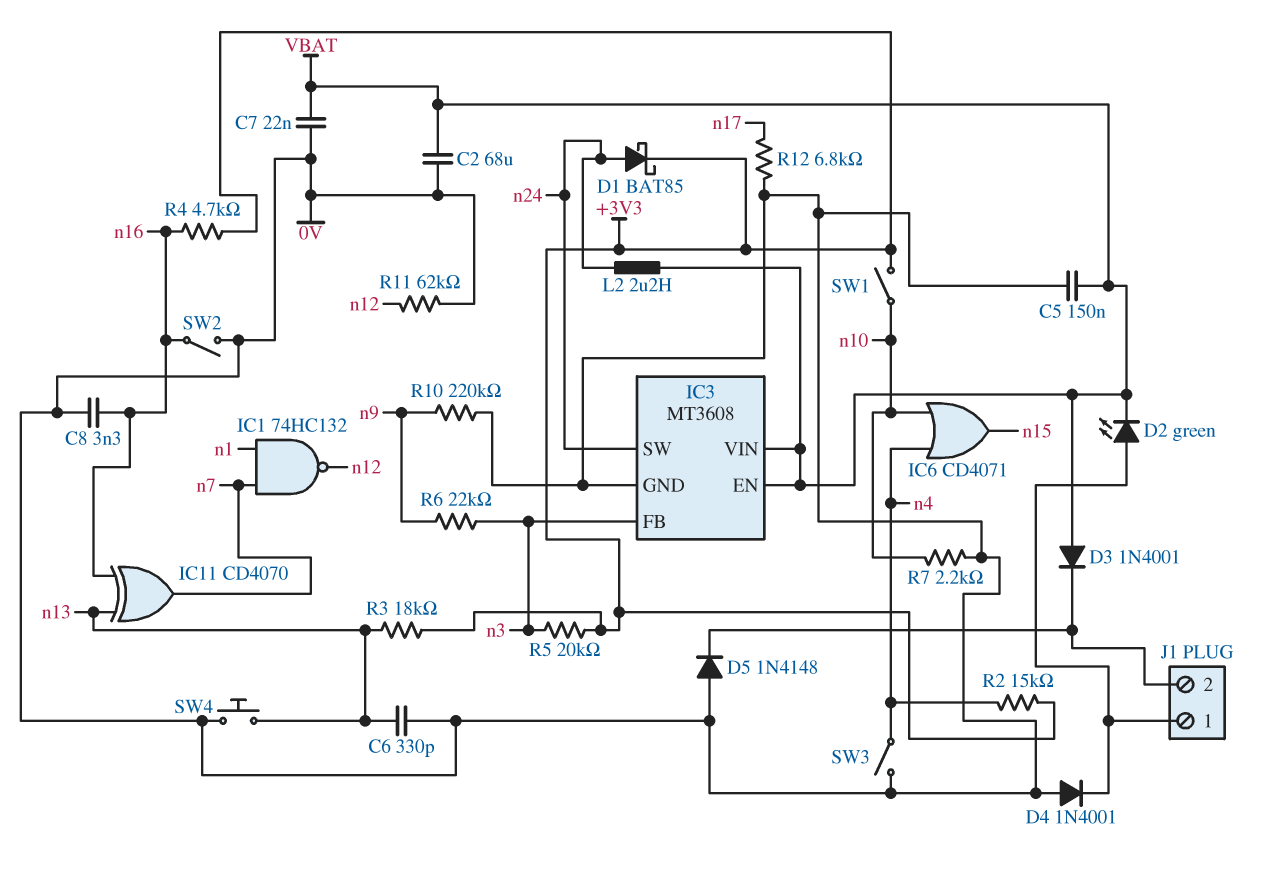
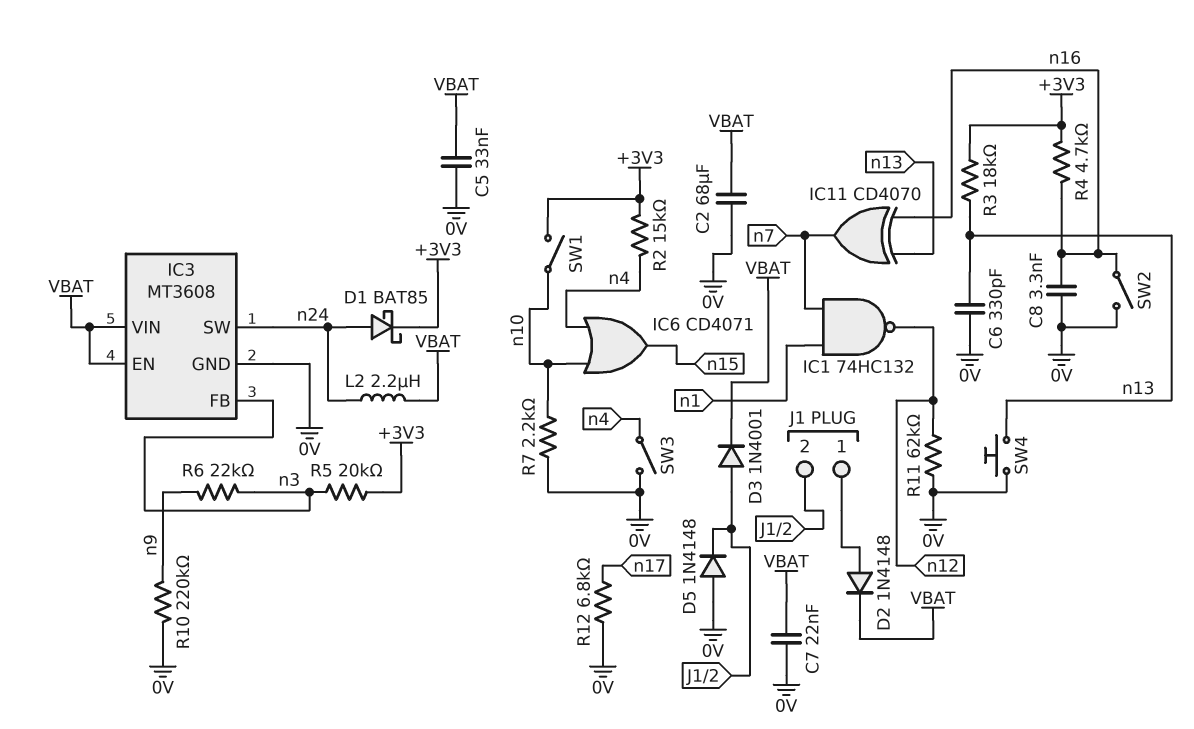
C5: 150nF (0V, VBAT) -> 33nF (0V, VBAT)
D2: LED green (A J1/1, K VBAT) -> diode 1N4148 (A J1/1, K VBAT)
D3: diode 1N4001 (A VBAT, K J1/2) -> diode 1N4001 (A J1/2, K VBAT)
D4: diode 1N4001 (A 0V, K J1/1) -> none

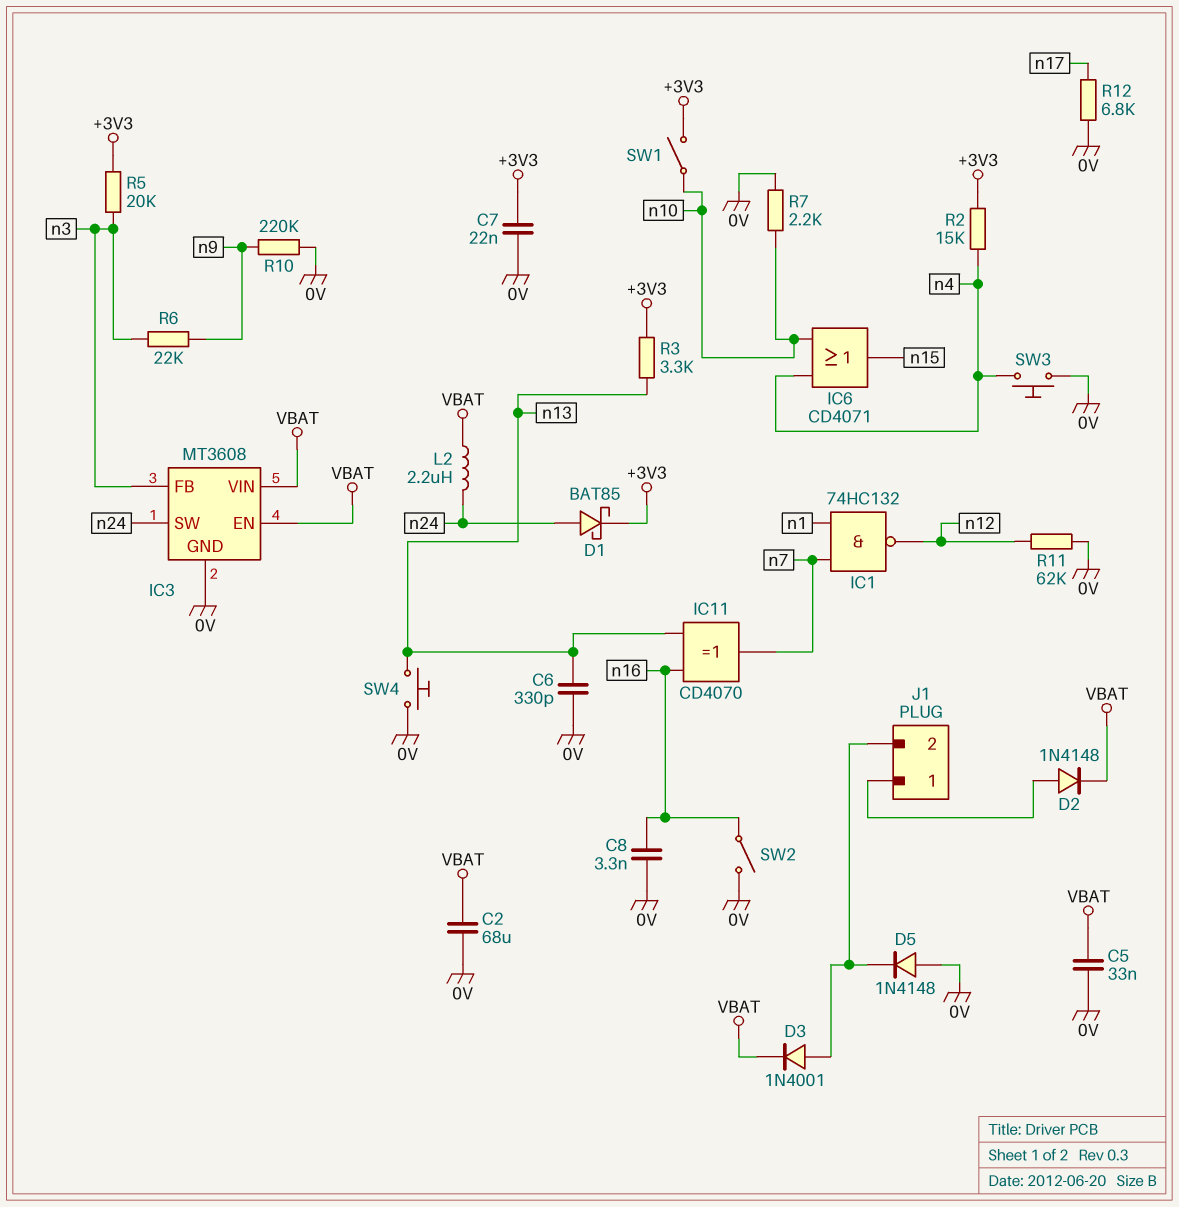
C7: 22nF (0V, VBAT) -> 22nF (+3V3, 0V)
R3: 18k (+3V3, n13) -> 3.3k (+3V3, n13)
R4: 4.7k (+3V3, n16) -> none
SW3: switch (0V, n4) -> button (0V, n4)

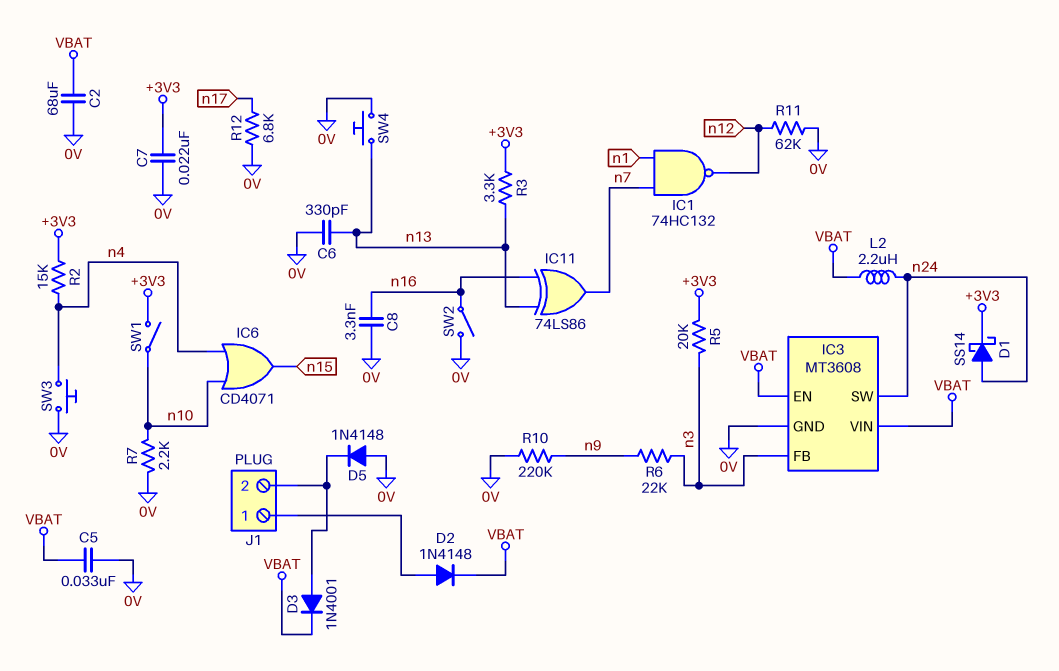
D1: schottky BAT85 (A n24, K +3V3) -> schottky SS14 (A n24, K +3V3)
IC11: XOR CD4070 (in n13, in n16, out n7) -> XOR 74LS86 (in n13, in n16, out n7)

